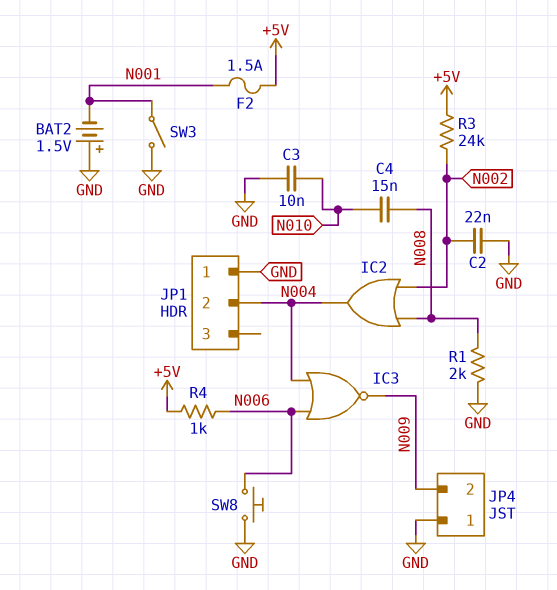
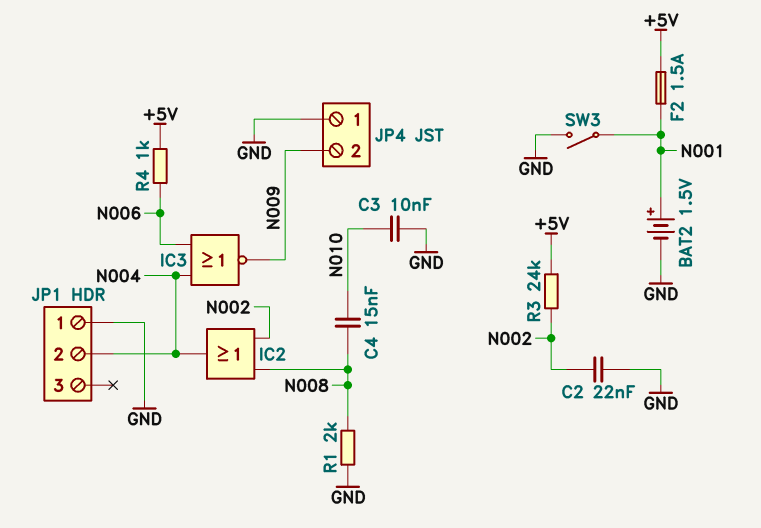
BAT2: 1.5V (plus GND, minus N001) -> 1.5V (plus N001, minus GND)
SW8: button (GND, N006) -> none

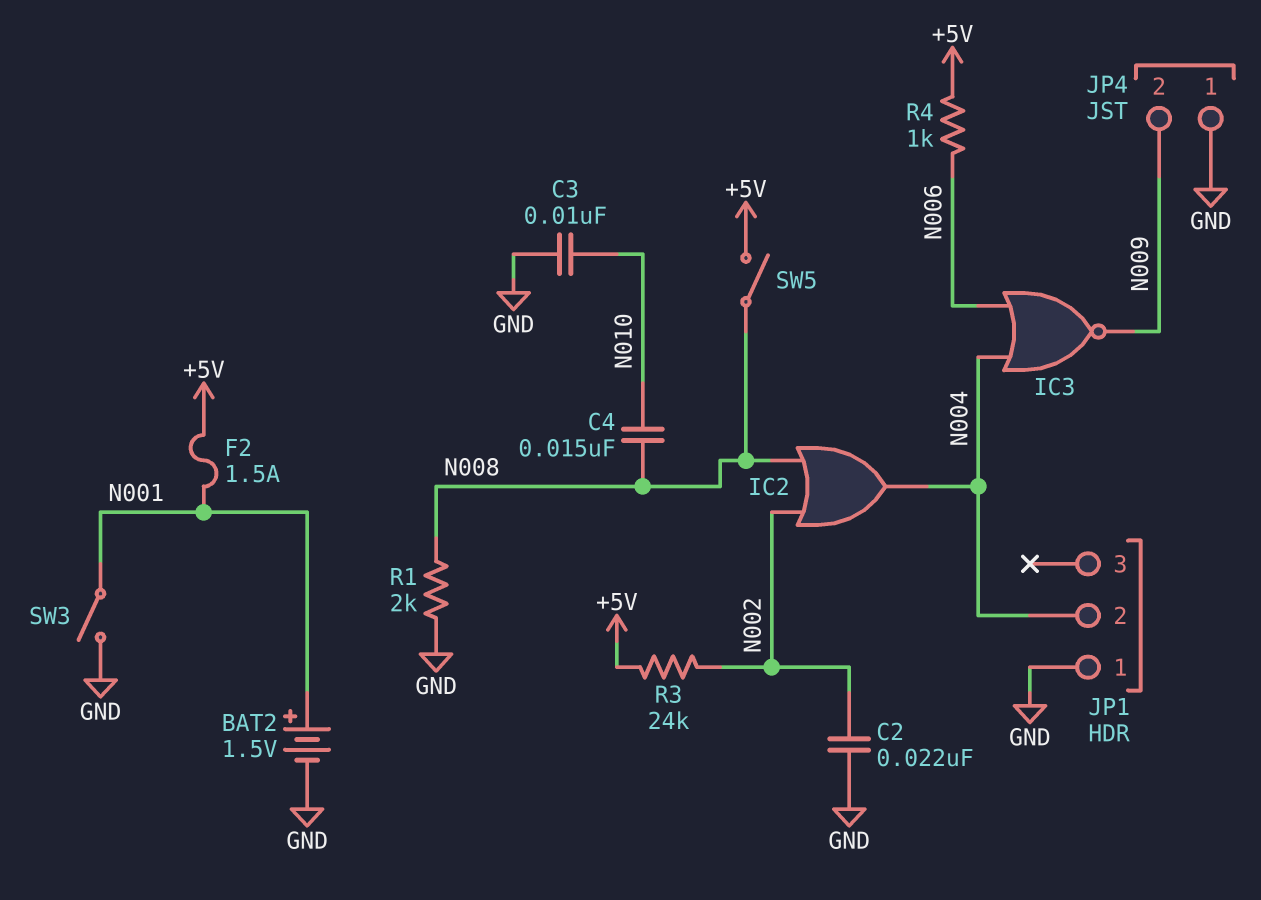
SW5: none -> switch (+5V, N008)

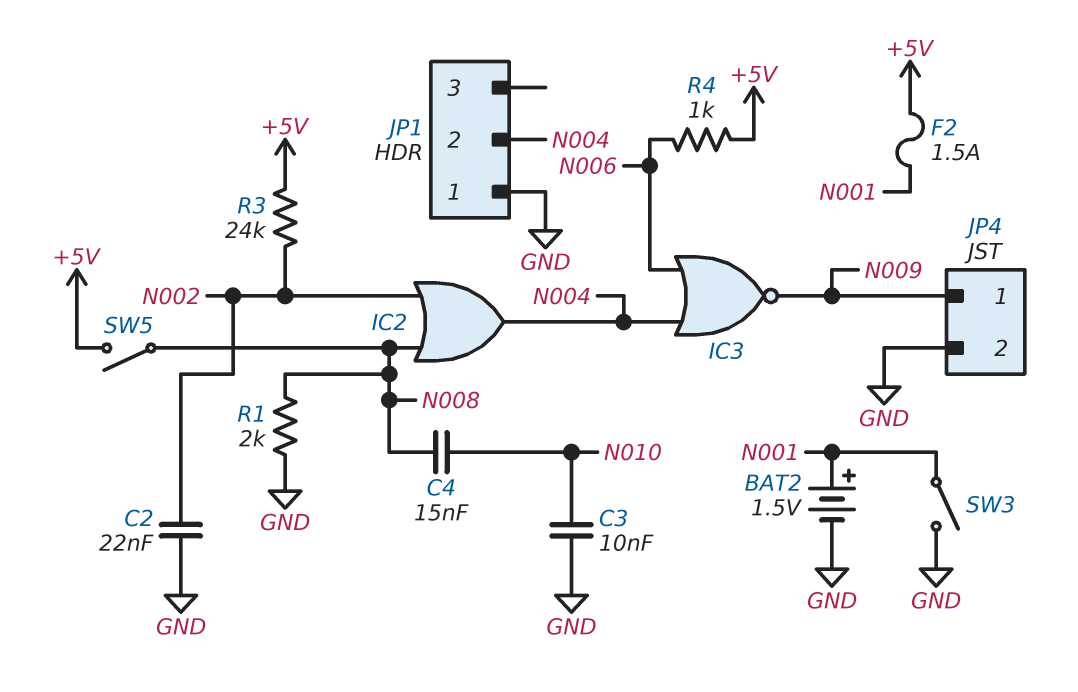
JP4 pin 1: GND -> N009
JP4 pin 2: N009 -> GND

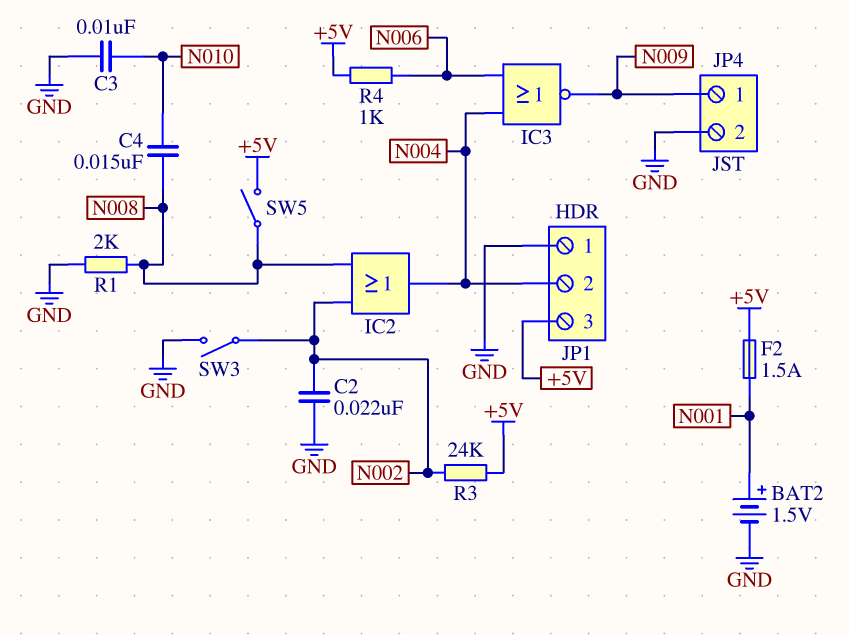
JP1 pin 3: none -> +5V
SW3: switch (GND, N001) -> switch (GND, N002)

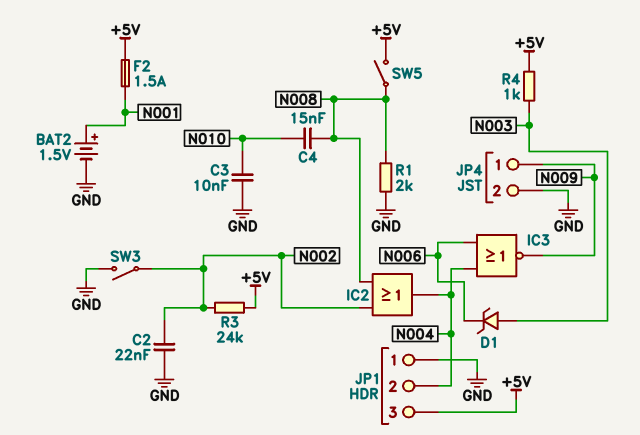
D1: none -> zener (A N003, K N006)
R4: 1k (+5V, N006) -> 1k (+5V, N003)

